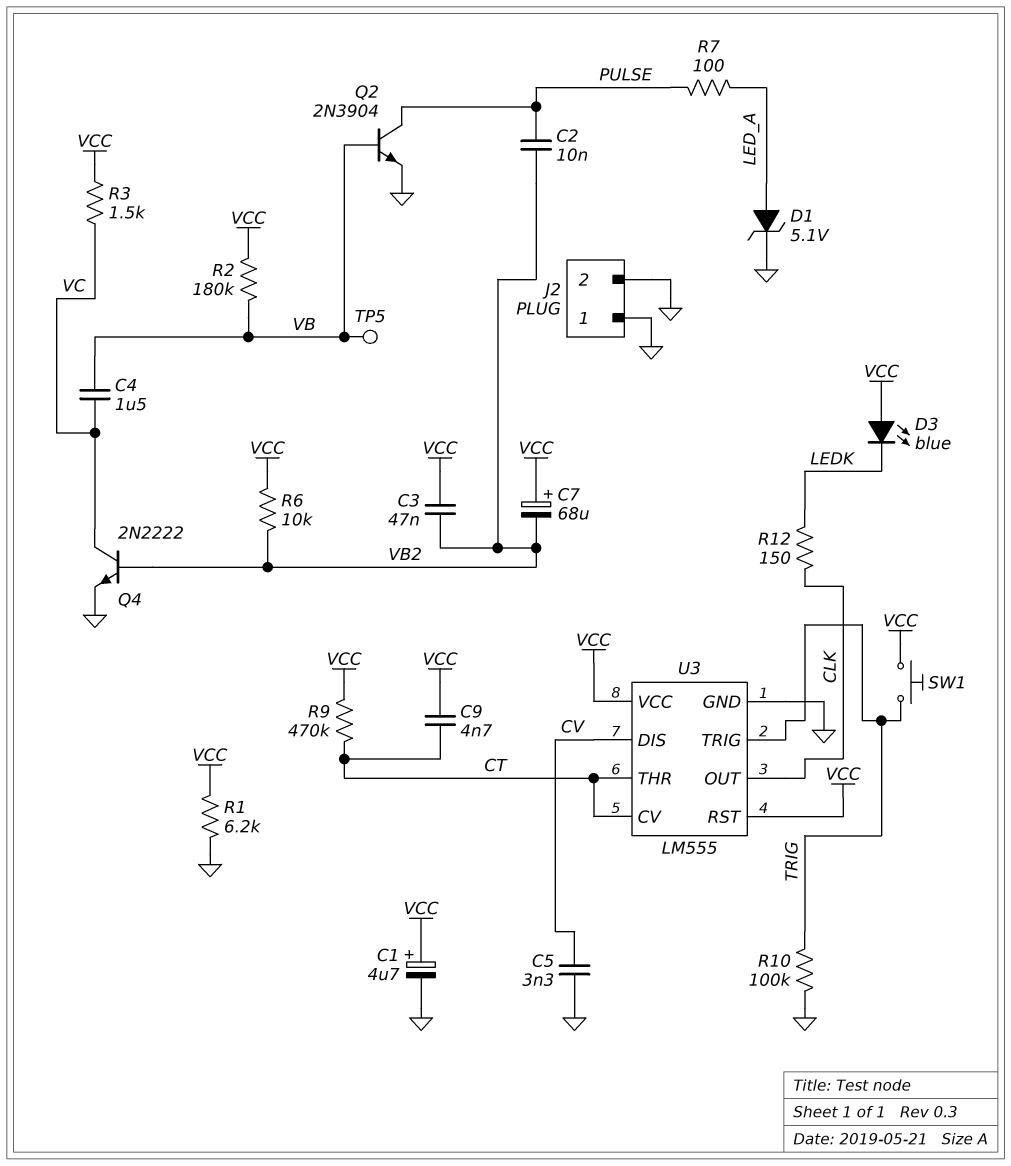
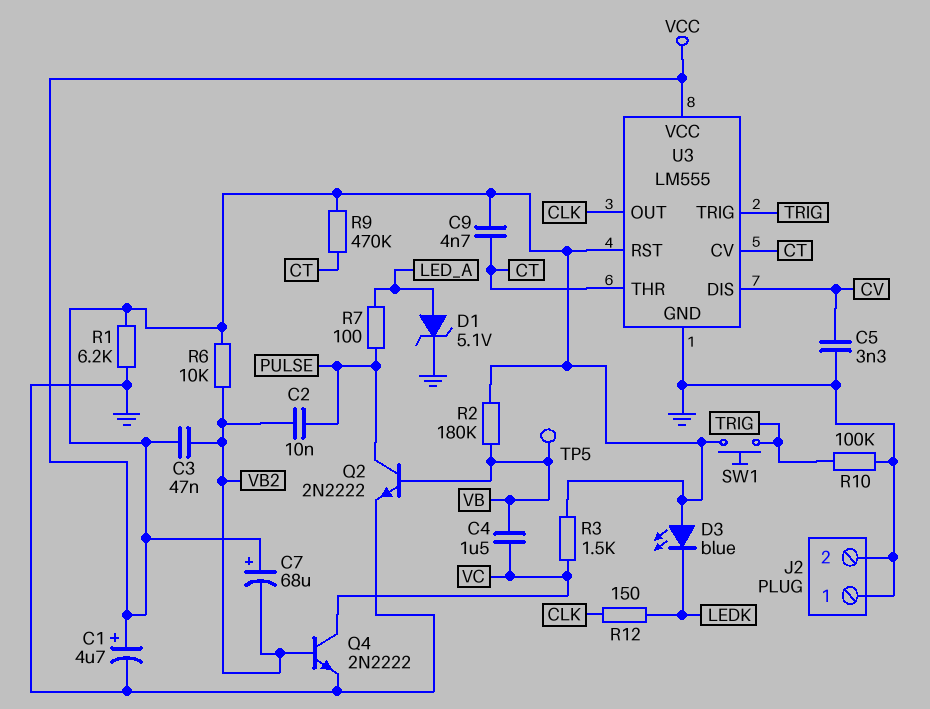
Q2: NPN 2N3904 (B VB, C PULSE, E GND) -> NPN 2N2222 (B VB, C PULSE, E GND)

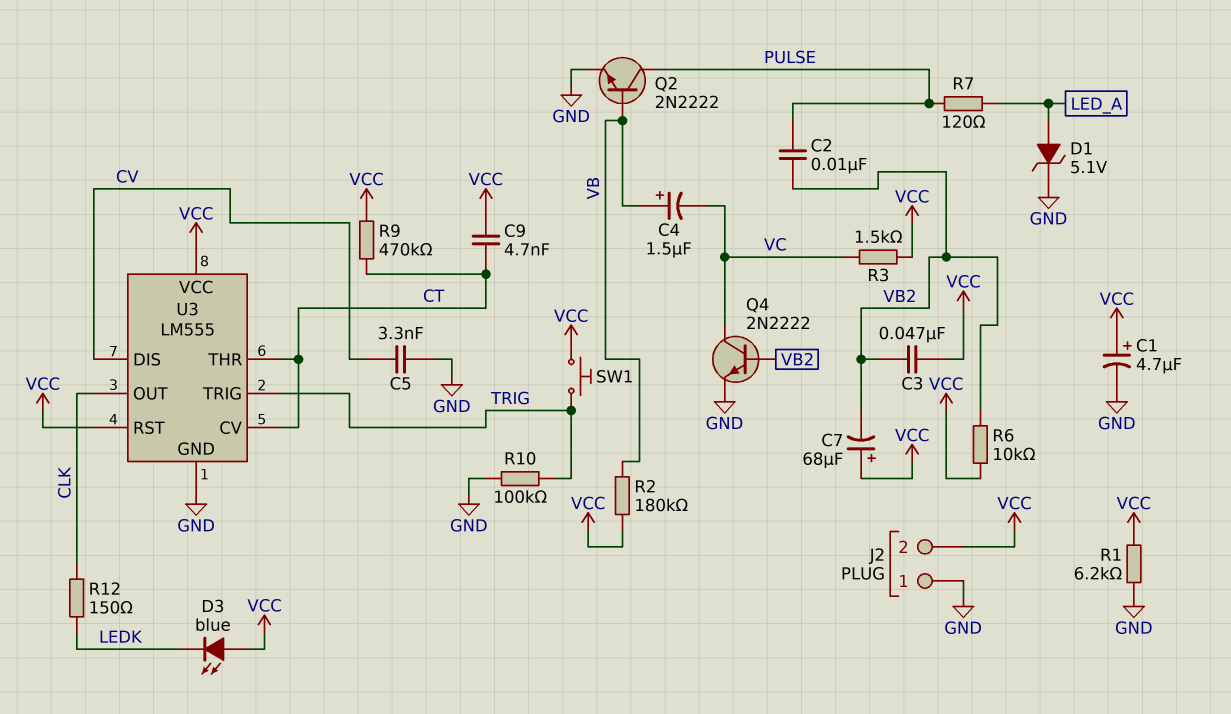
C4: 1.5uF (VB, VC) -> 1.5uF (plus VB, minus VC)
J2 pin 2: GND -> VCC
R7: 100 (LED_A, PULSE) -> 120 (LED_A, PULSE)
TP5: test point (VB) -> none

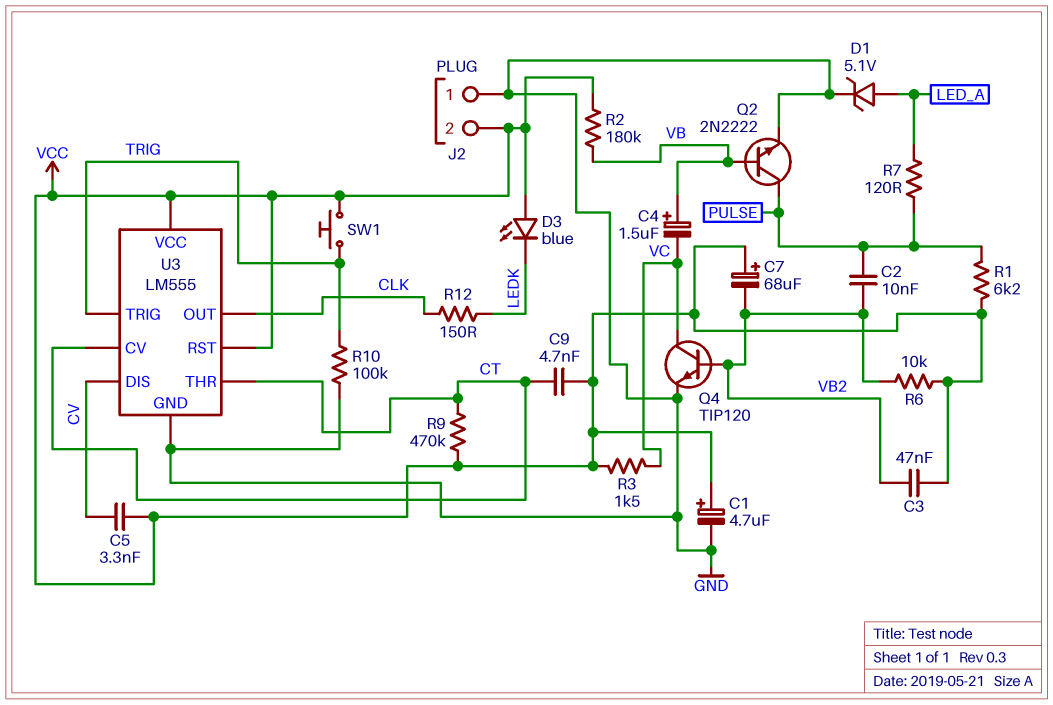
C5: 3.3nF (CV, GND) -> 3.3nF (CV, VCC)
Q4: NPN 2N2222 (B VB2, C VC, E GND) -> NPN TIP120 (B VB2, C VC, E GND)
R1: 6.2k (GND, VCC) -> 6.2k (PULSE, VCC)

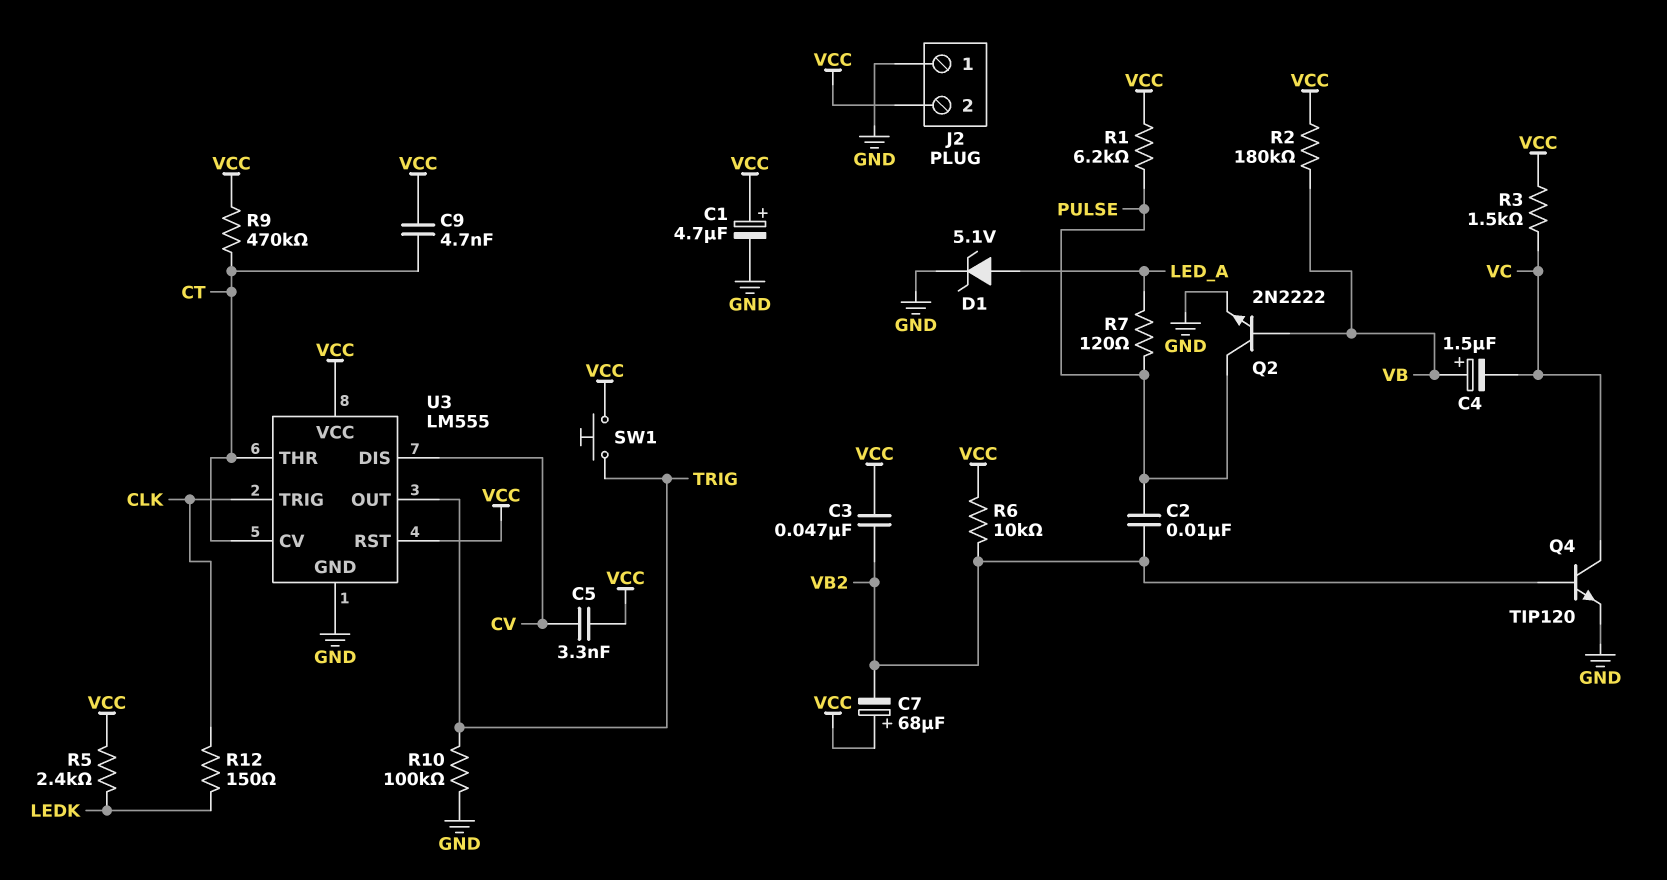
D3: LED blue (A VCC, K LEDK) -> none
R5: none -> 2.4k (LEDK, VCC)
U3 pin OUT: CLK -> TRIG
U3 pin TRIG: TRIG -> CLK

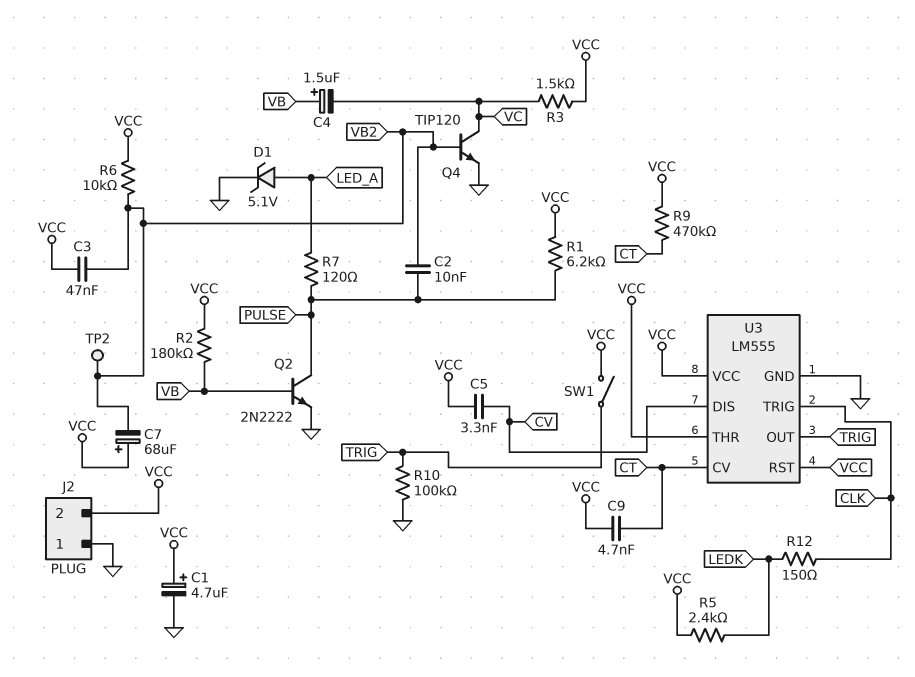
SW1: button (TRIG, VCC) -> switch (TRIG, VCC)
TP2: none -> test point (VB2)
U3 pin THR: CT -> VCC

